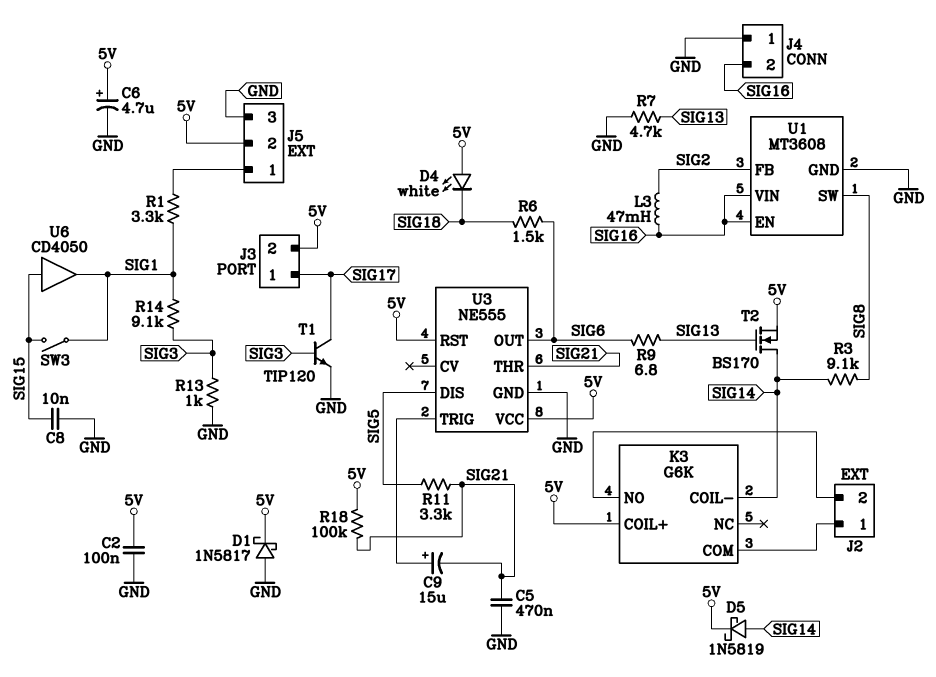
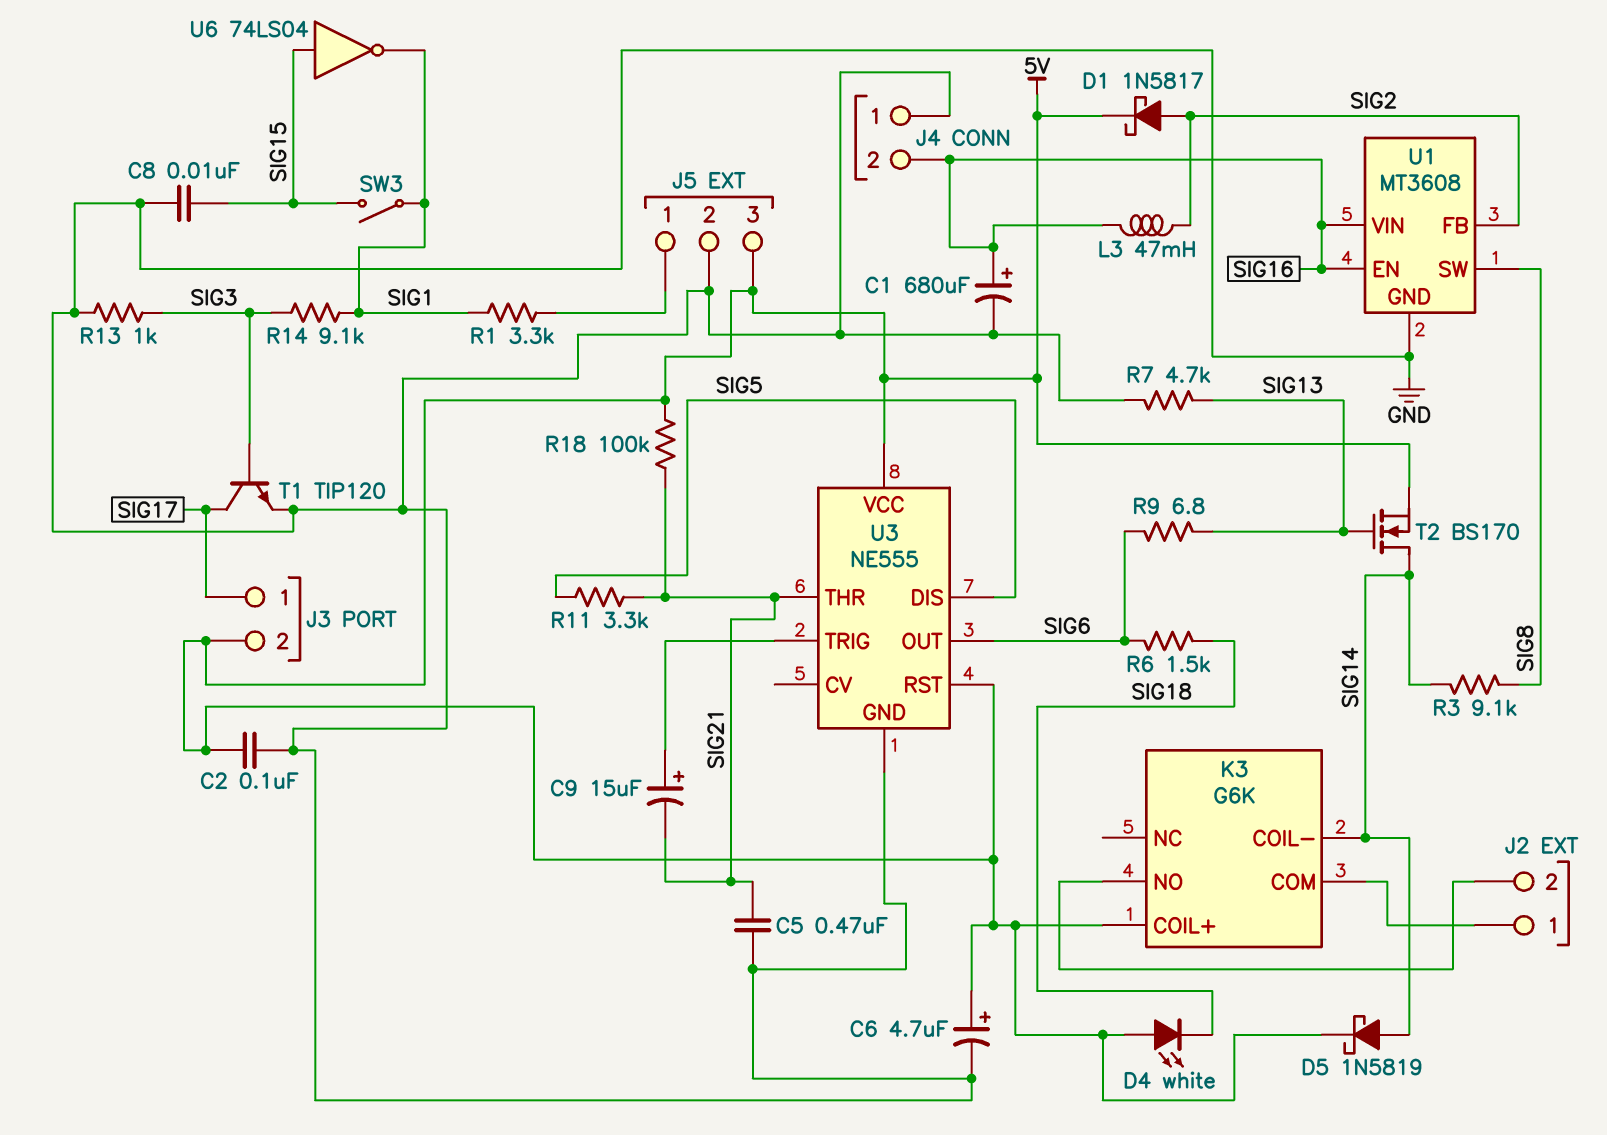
C1: none -> 680uF (plus SIG16, minus GND)
D1: schottky 1N5817 (A GND, K 5V) -> schottky 1N5817 (A SIG2, K 5V)
J5 pin 2: 5V -> GND
J5 pin 3: GND -> 5V
U6: buffer CD4050 (in SIG15, out SIG1) -> NOT 74LS04 (in SIG15, out SIG1)

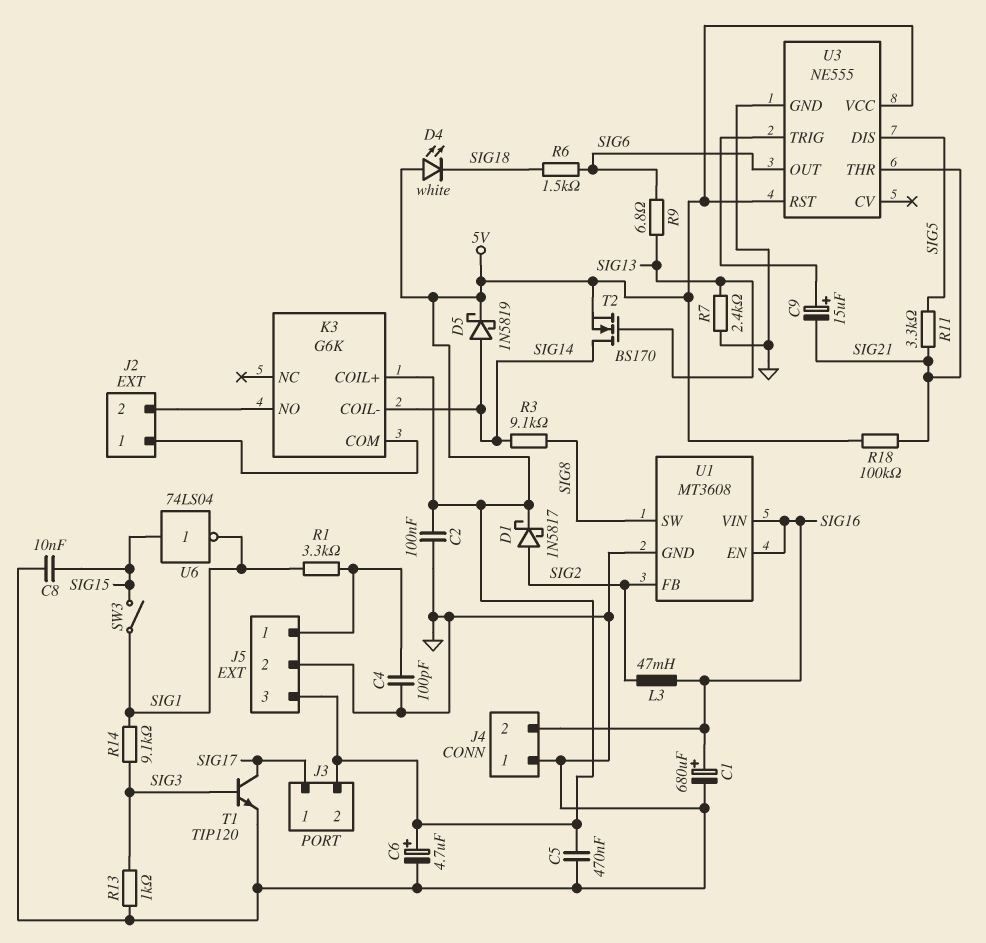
C4: none -> 100pF (GND, J5/1)
C5: 470nF (GND, SIG21) -> 470nF (5V, GND)
R7: 4.7k (GND, SIG13) -> 2.4k (GND, SIG13)

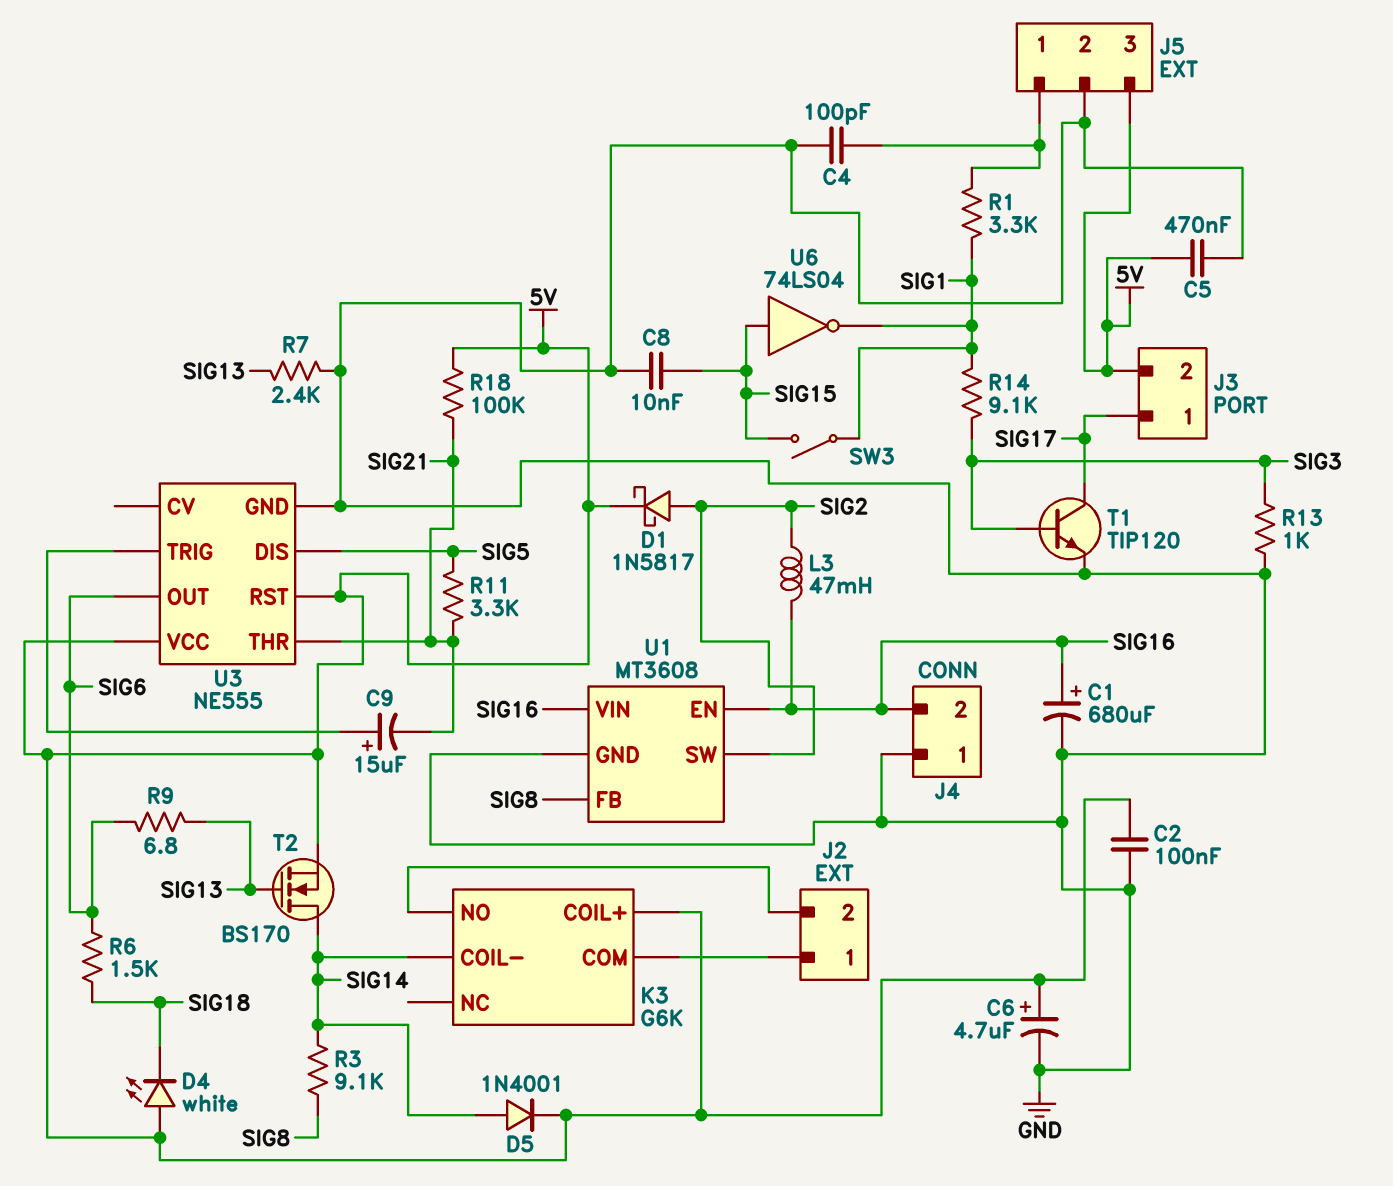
D5: schottky 1N5819 (A SIG14, K 5V) -> diode 1N4001 (A SIG14, K 5V)
U1 pin FB: SIG2 -> SIG8
U1 pin SW: SIG8 -> SIG2

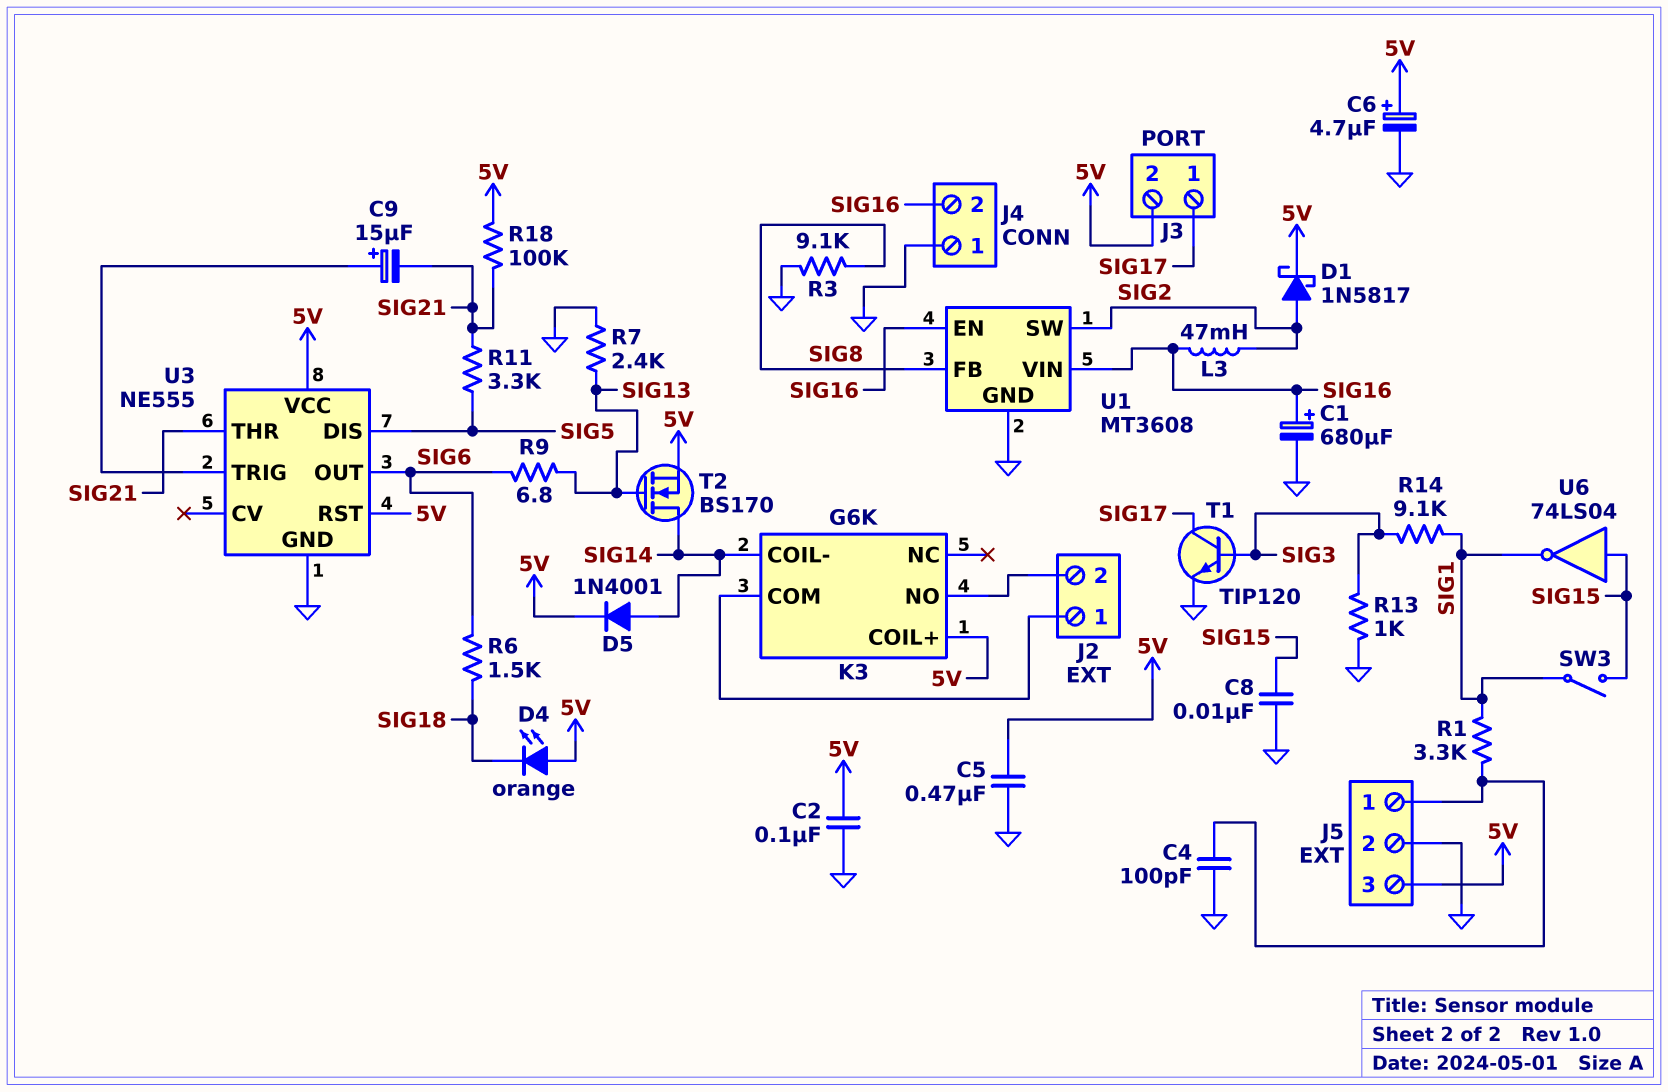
D4: LED white (A 5V, K SIG18) -> LED orange (A 5V, K SIG18)
R3: 9.1k (SIG8, SIG14) -> 9.1k (GND, SIG8)

